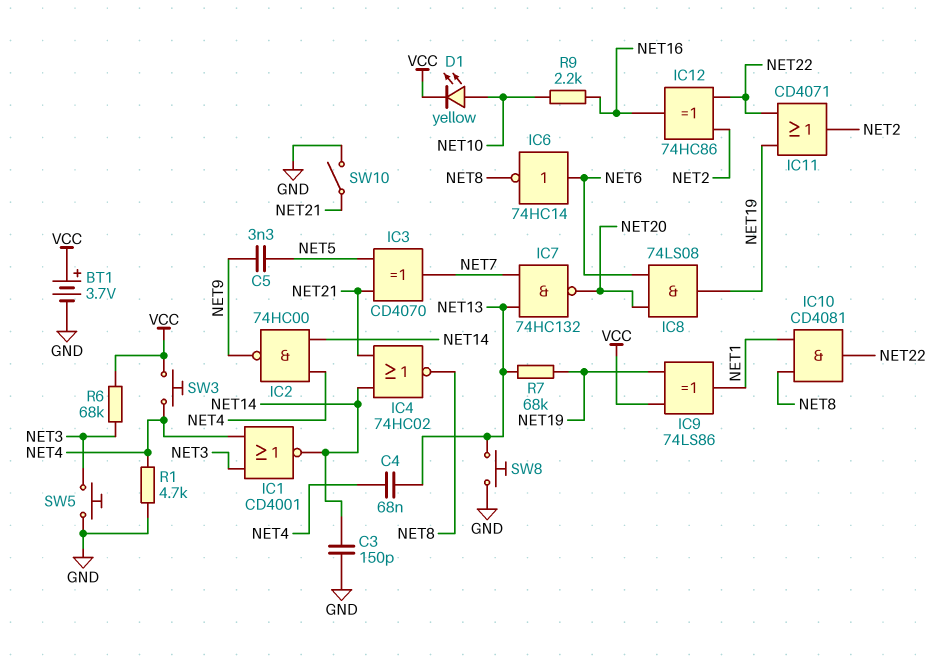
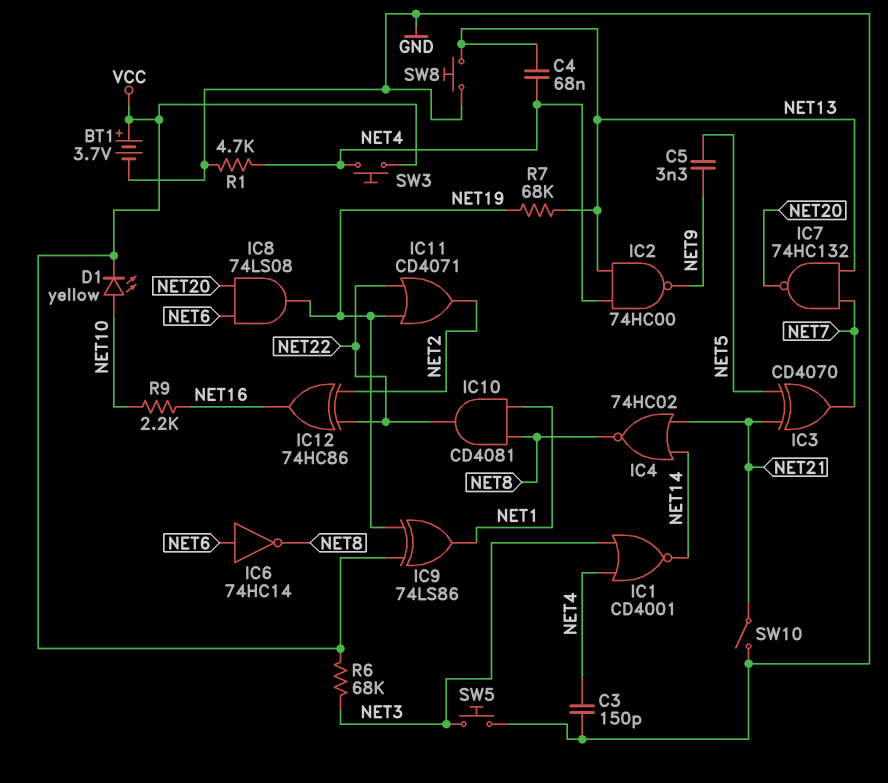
C3: 150pF (GND, NET14) -> 150pF (GND, NET4)
IC2: NAND 74HC00 (in NET4, in NET14, out NET9) -> NAND 74HC00 (in NET4, in NET13, out NET9)

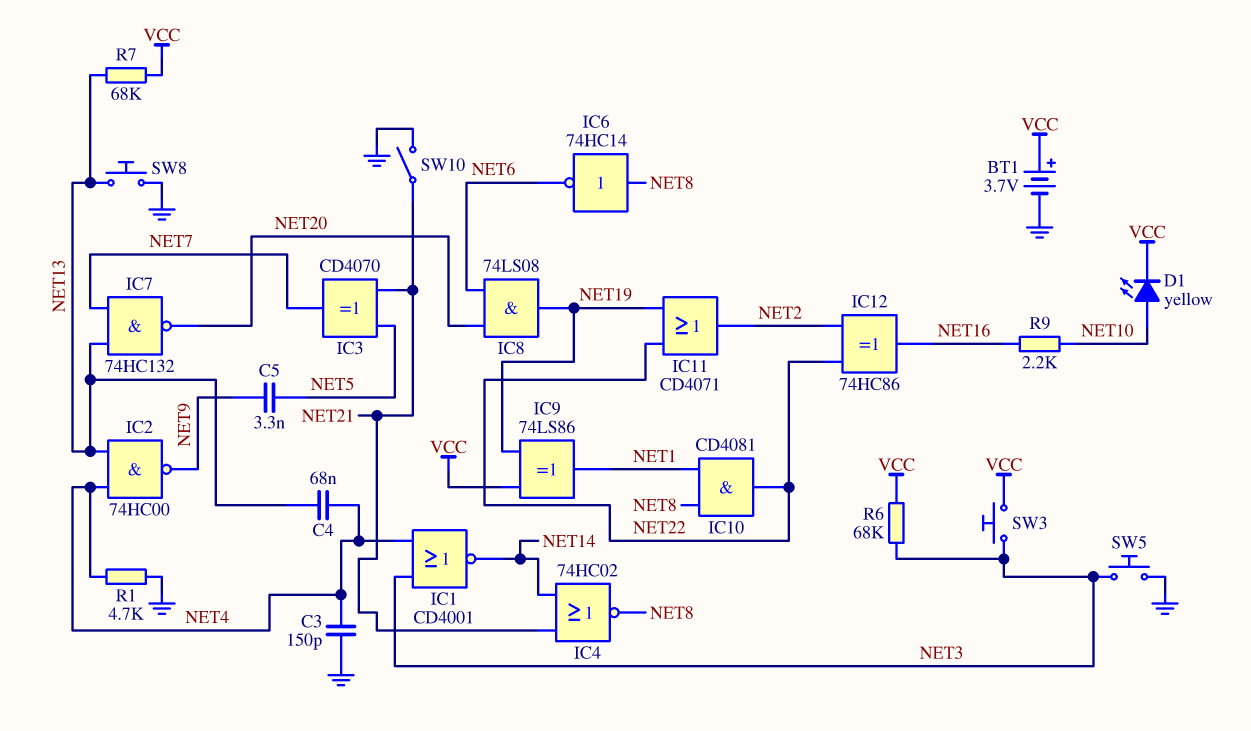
IC6: NOT 74HC14 (in NET6, out NET8) -> NOT 74HC14 (in NET8, out NET6)
R7: 68k (NET13, NET19) -> 68k (NET13, VCC)
SW3: button (NET4, VCC) -> button (NET3, VCC)

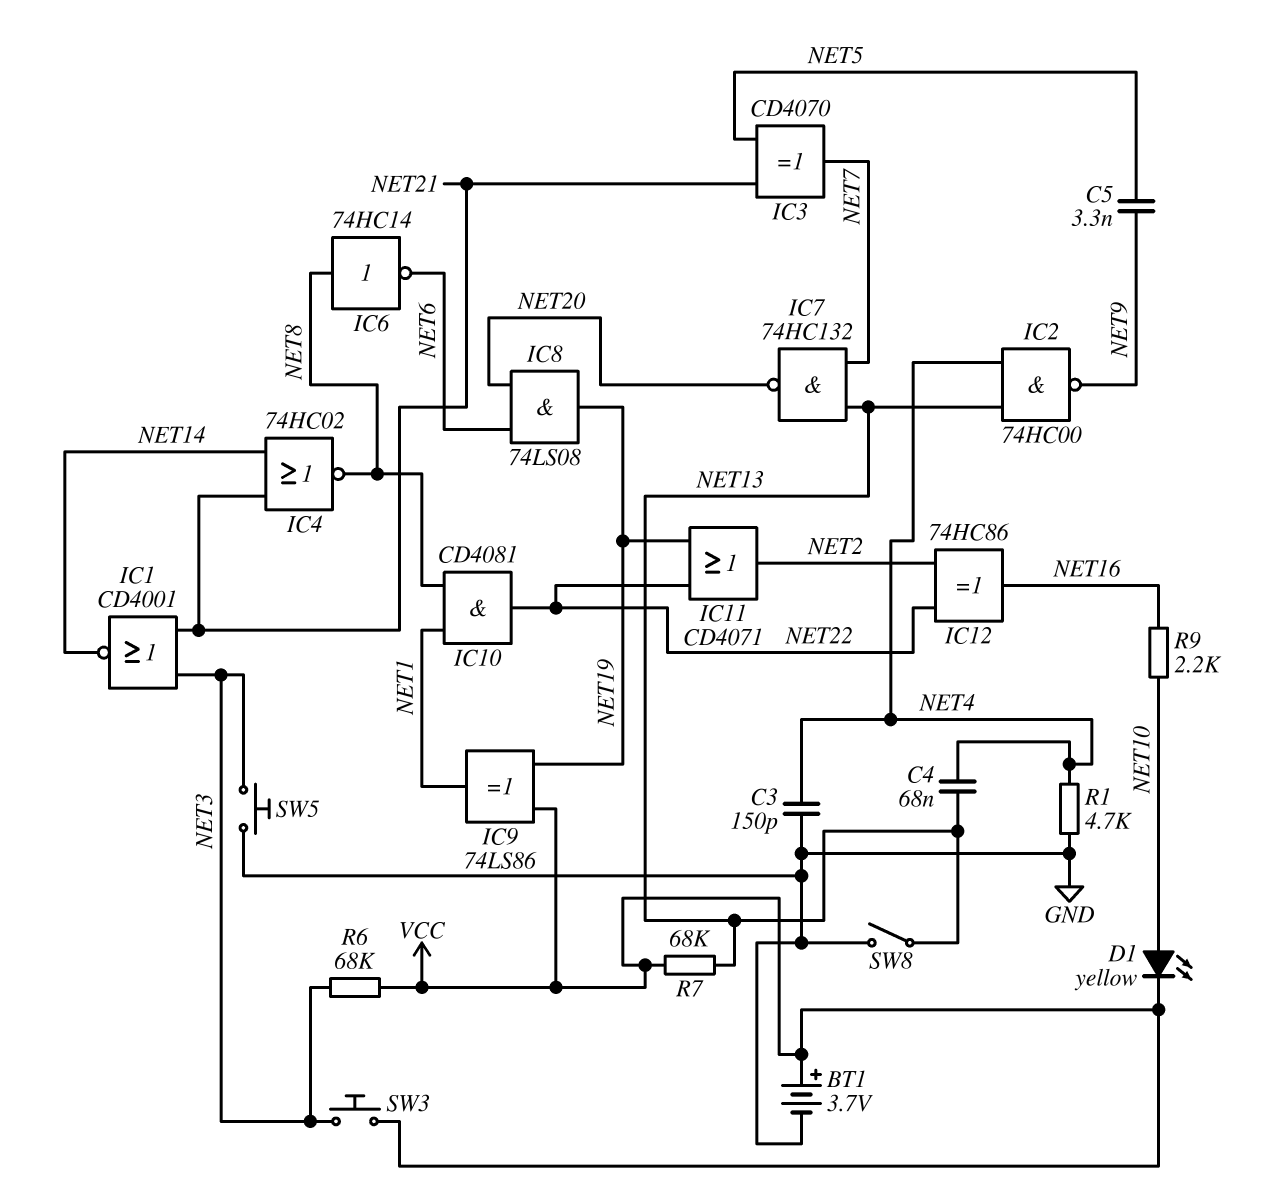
IC1: NOR CD4001 (in NET3, in NET4, out NET14) -> NOR CD4001 (in NET3, in NET21, out NET14)
SW8: button (GND, NET13) -> switch (GND, NET13)
SW10: switch (GND, NET21) -> none

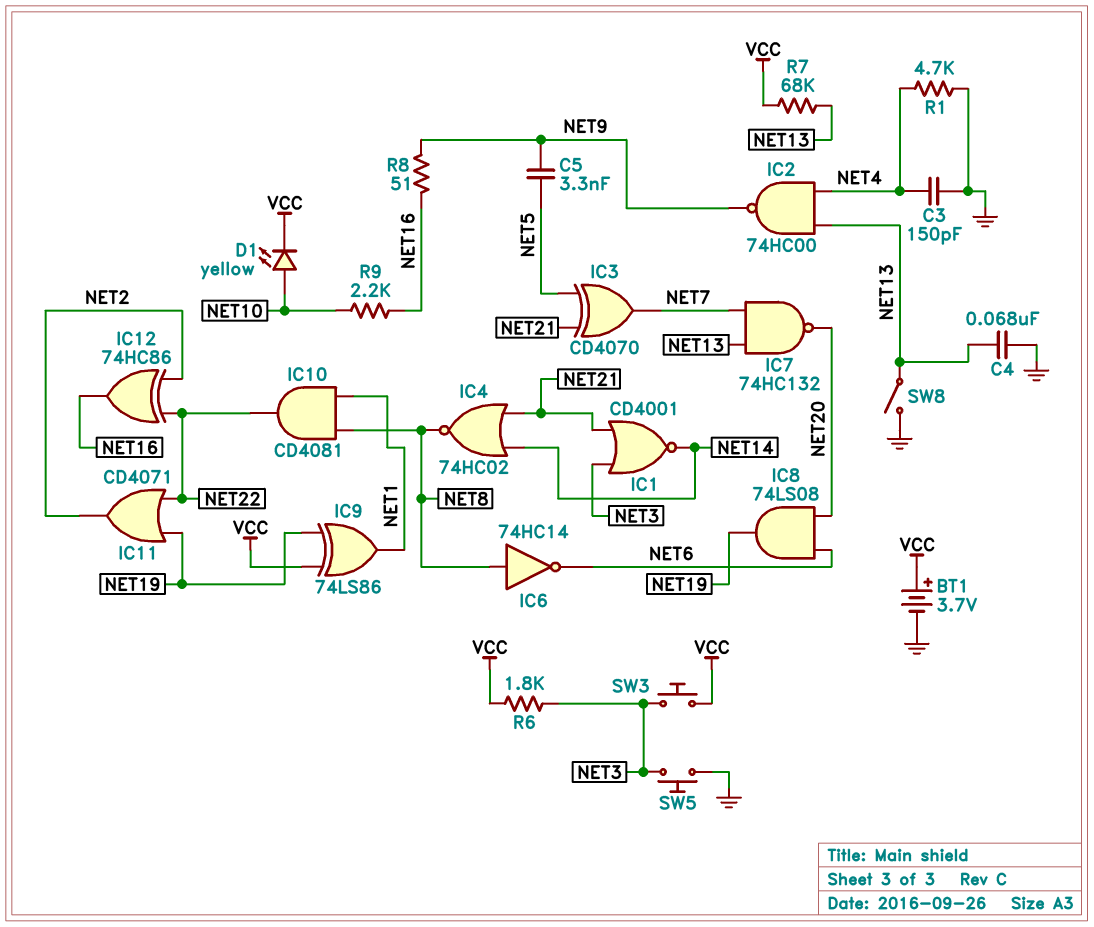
C4: 68nF (NET4, NET13) -> 68nF (GND, NET13)
R6: 68k (NET3, VCC) -> 1.8k (NET3, VCC)
R8: none -> 51 (NET9, NET16)

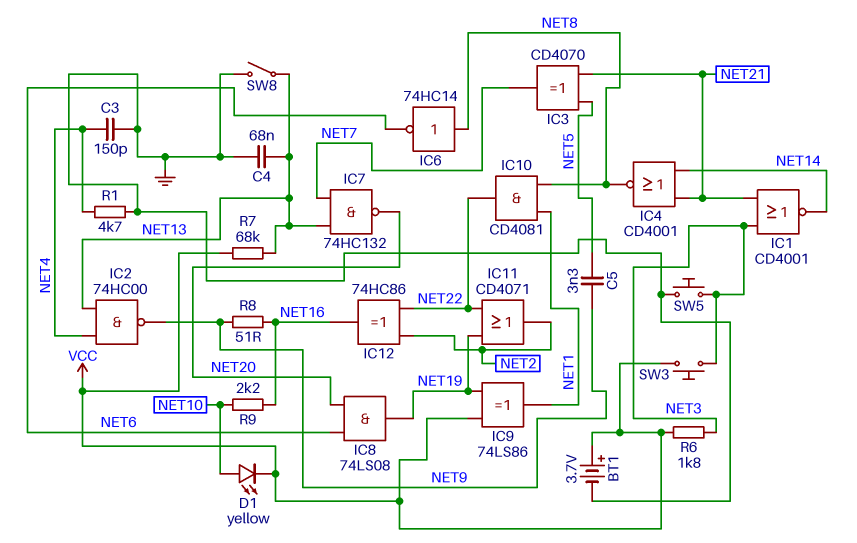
IC4: NOR 74HC02 (in NET14, in NET21, out NET8) -> NOR CD4001 (in NET14, in NET21, out NET8)

